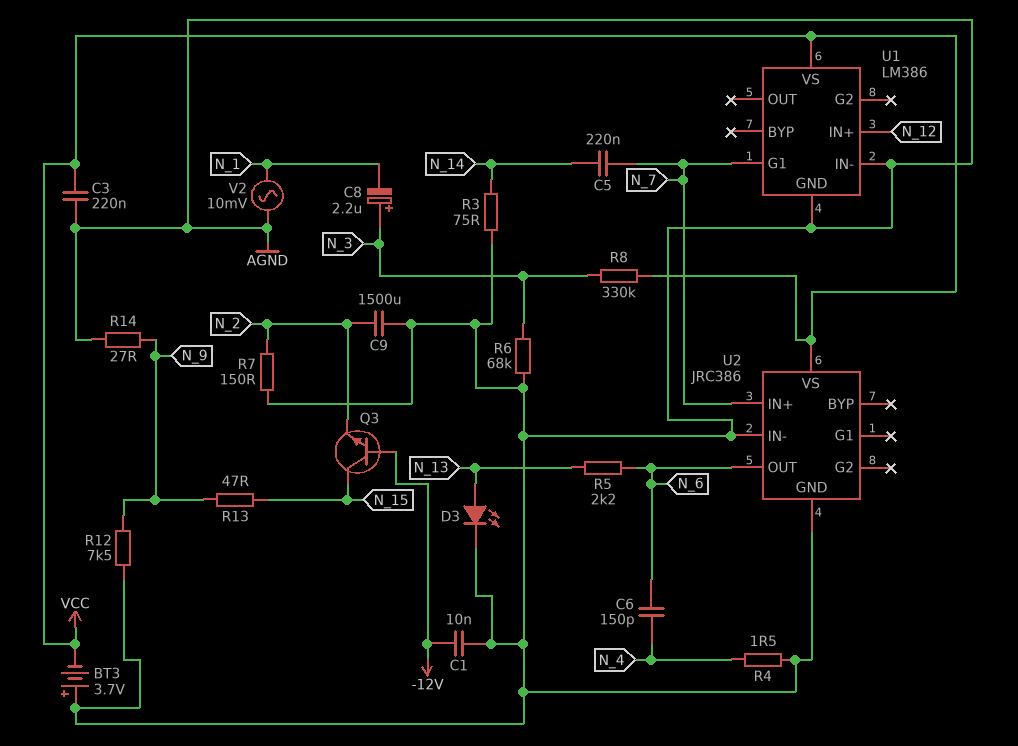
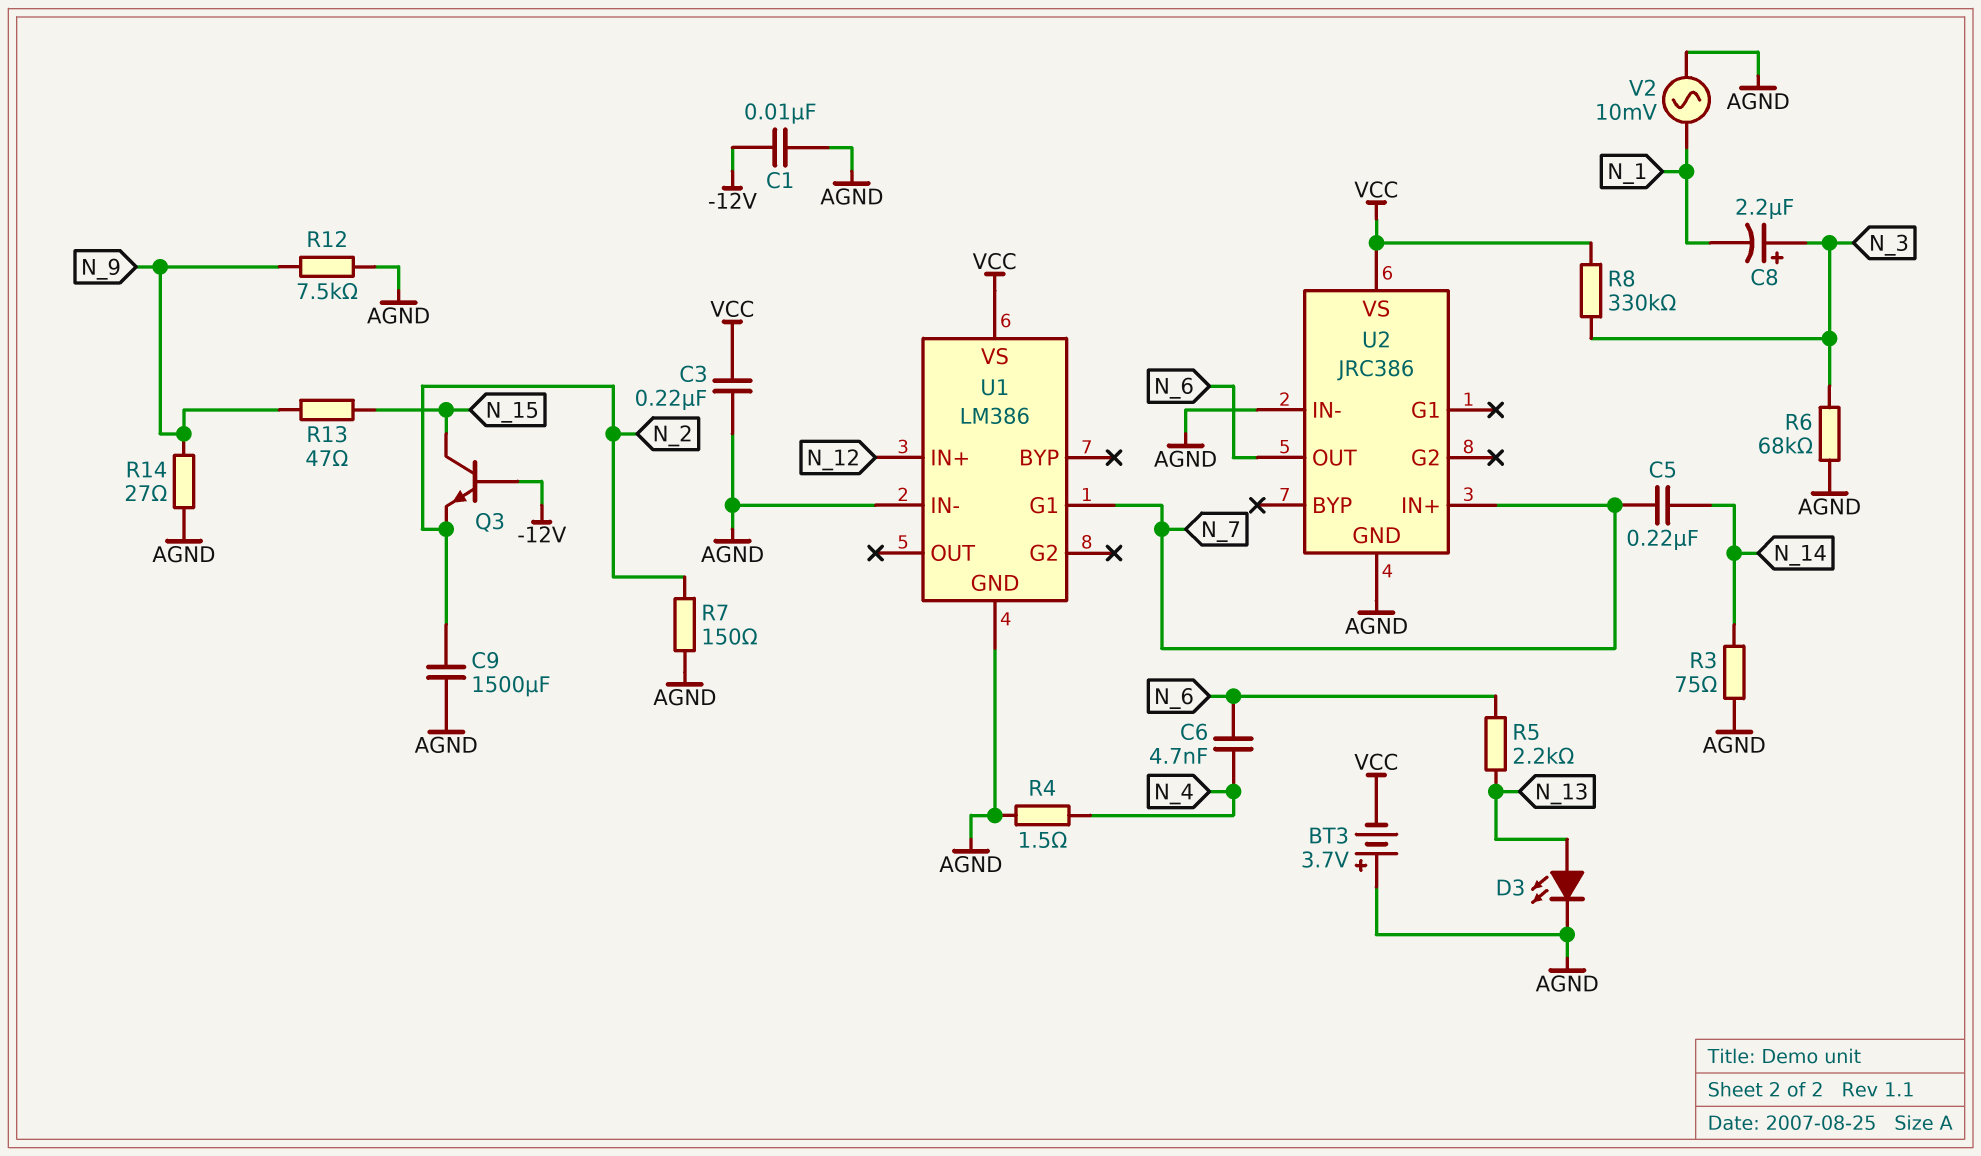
C6: 150pF (N_4, N_6) -> 4.7nF (N_4, N_6)

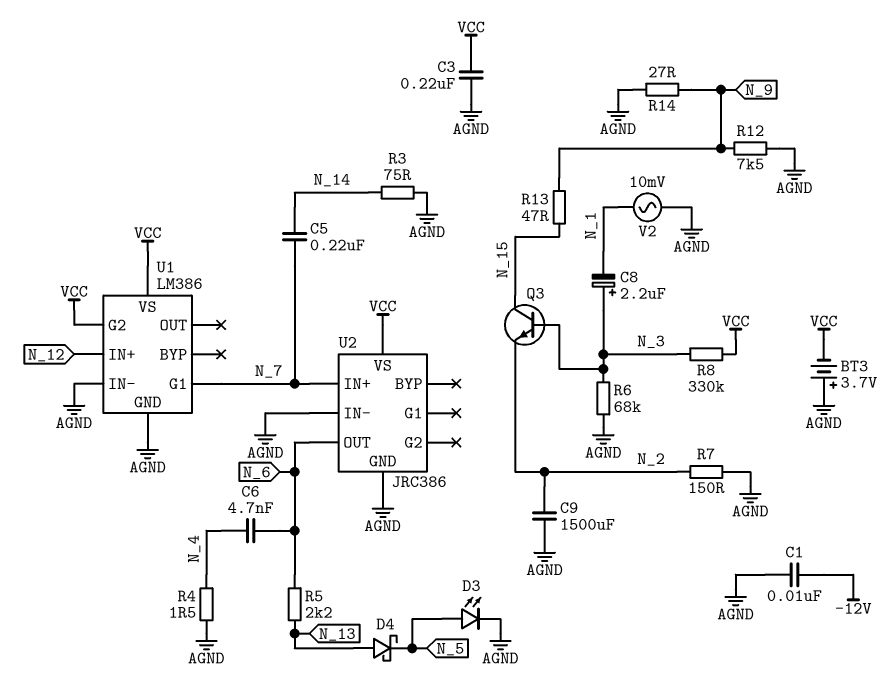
D3: LED (A N_13, K AGND) -> LED (A N_5, K AGND)
D4: none -> schottky (A N_13, K N_5)
Q3: NPN (B -12V, C N_15, E N_2) -> NPN (B N_3, C N_15, E N_2)
U1 pin G2: none -> VCC

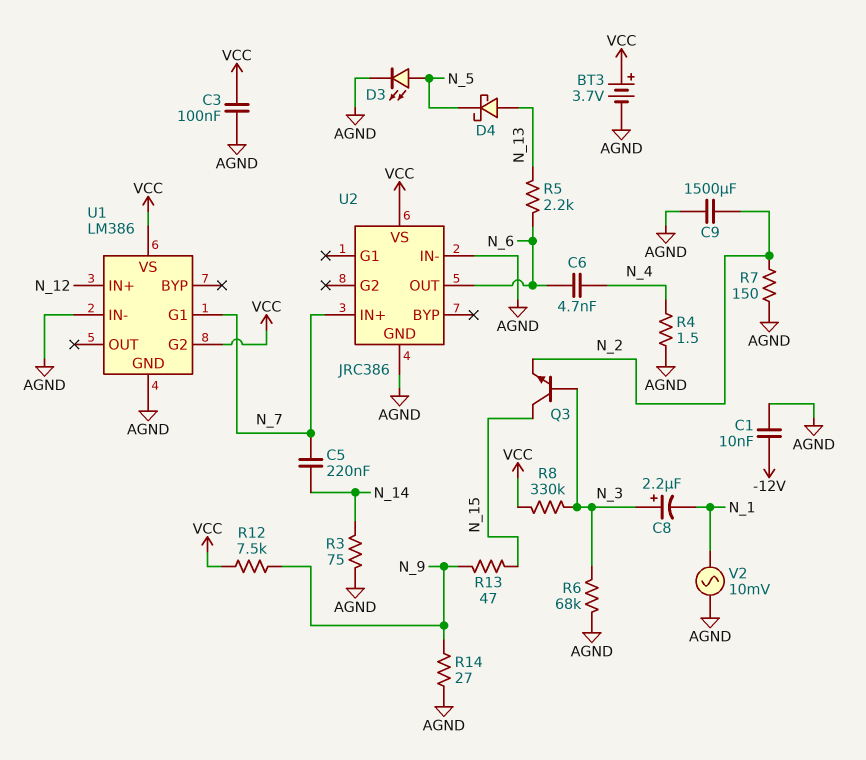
BT3: 3.7V (plus AGND, minus VCC) -> 3.7V (plus VCC, minus AGND)
C3: 220nF (AGND, VCC) -> 100nF (AGND, VCC)
R12: 7.5k (AGND, N_9) -> 7.5k (N_9, VCC)

